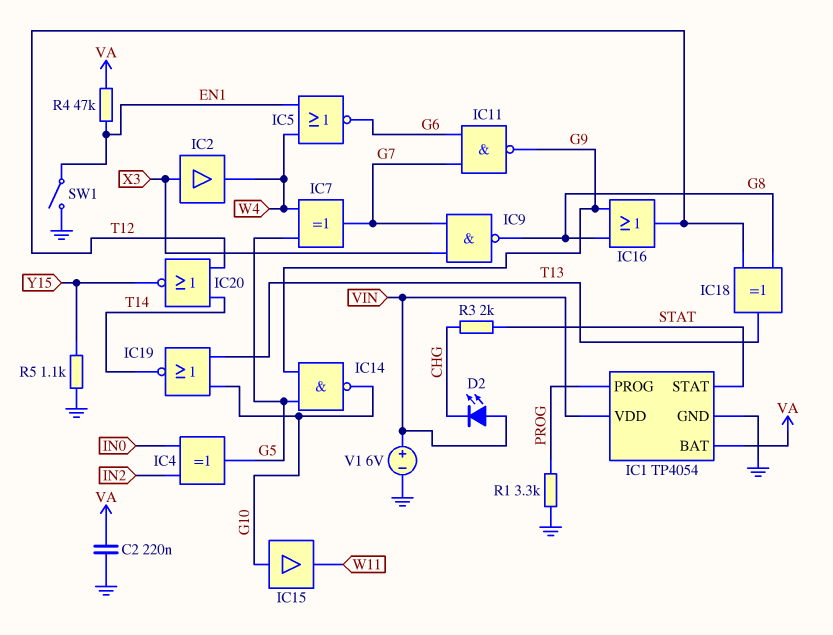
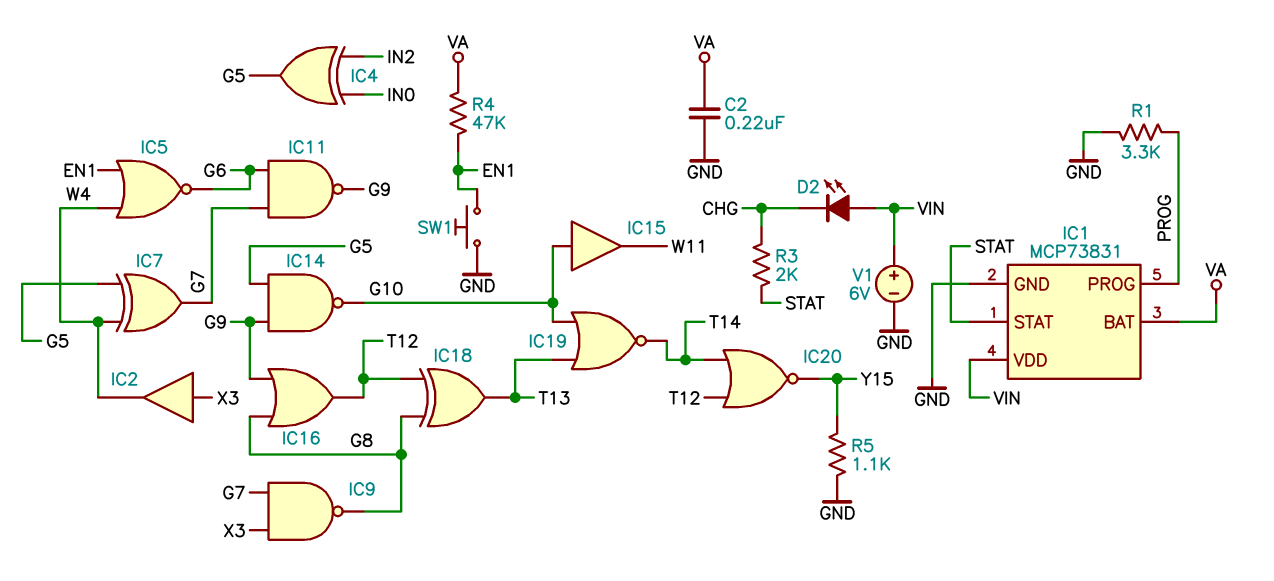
IC1: TP4054 -> MCP73831
SW1: switch (EN1, GND) -> button (EN1, GND)

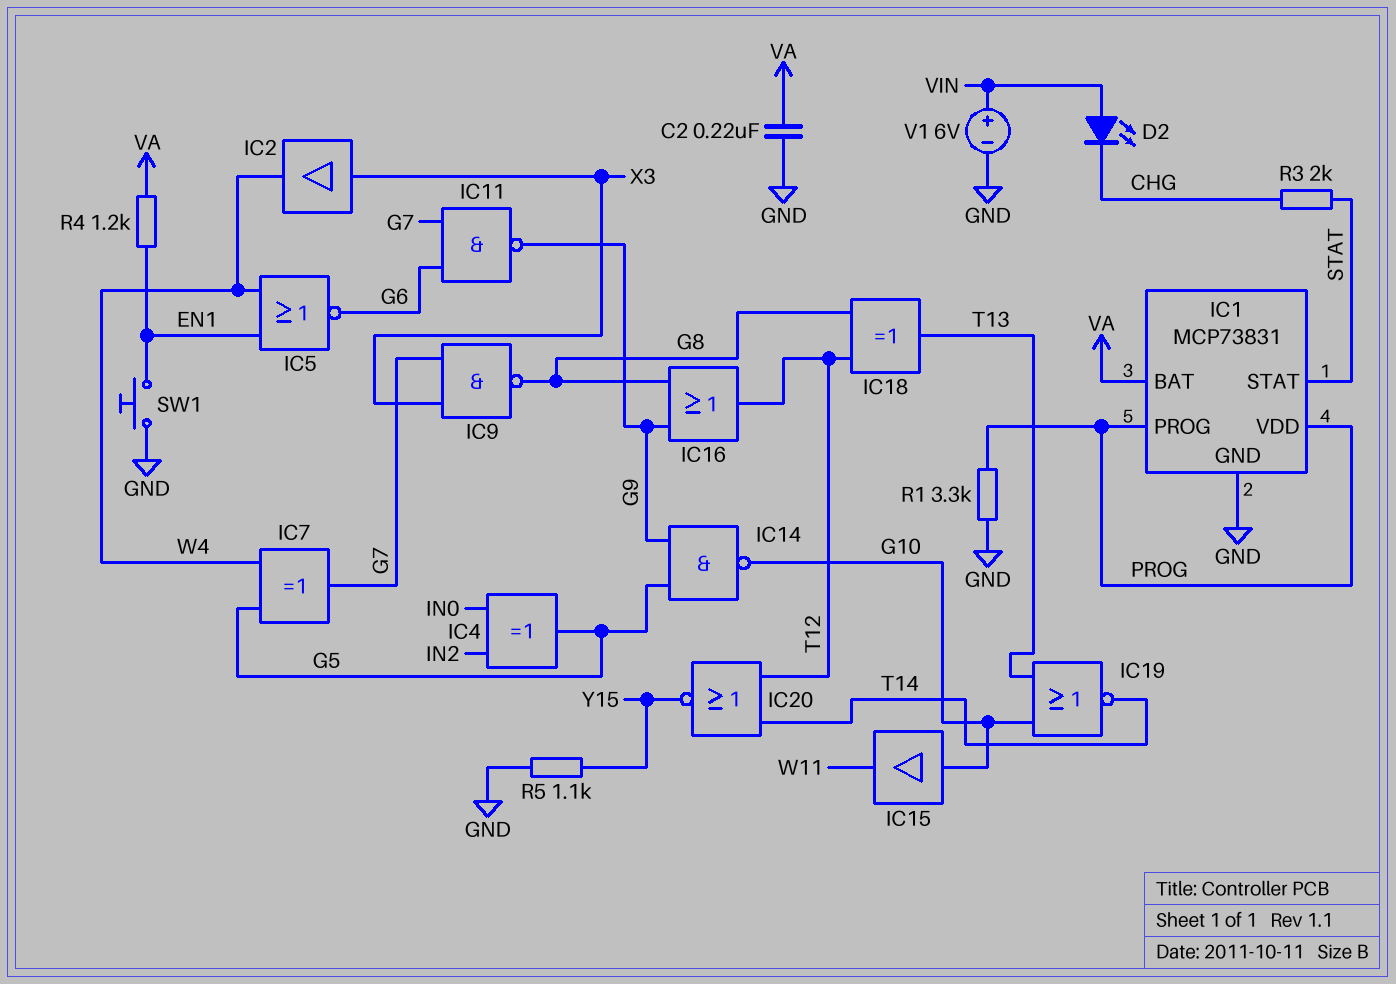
IC1 pin VDD: VIN -> PROG
R4: 47k (EN1, VA) -> 1.2k (EN1, VA)

